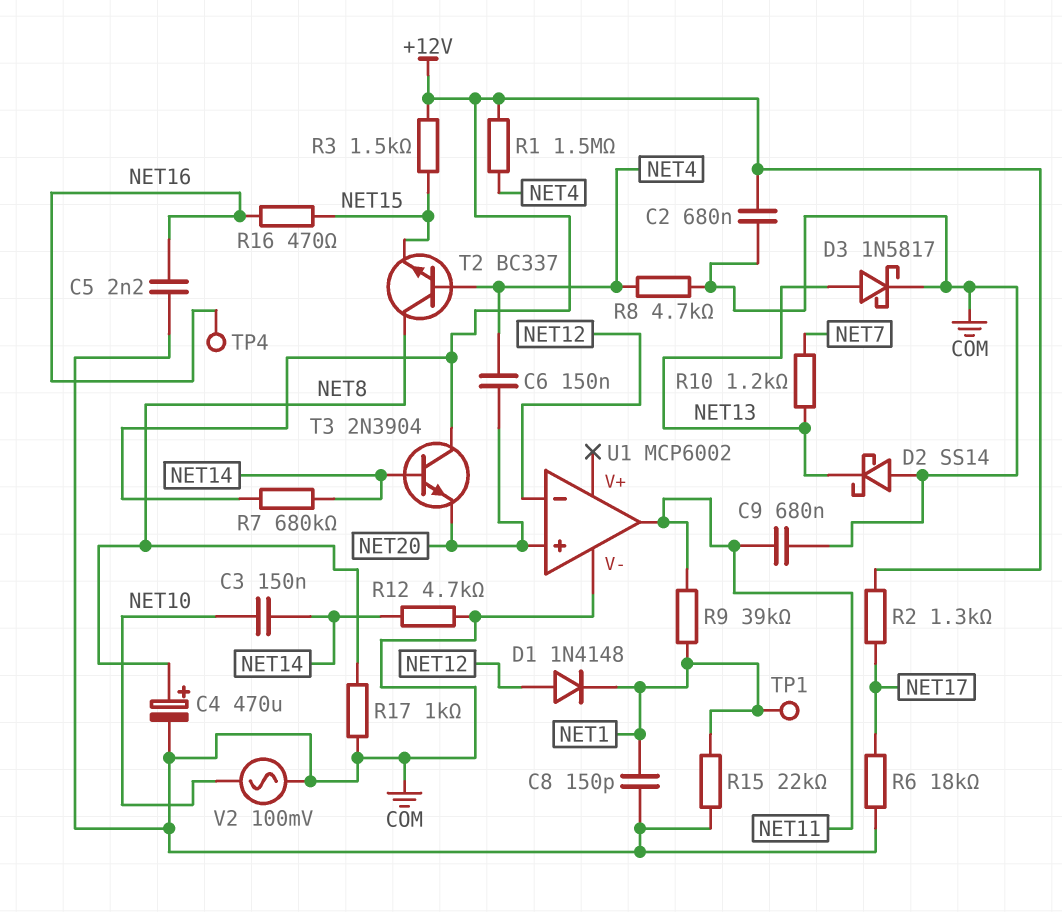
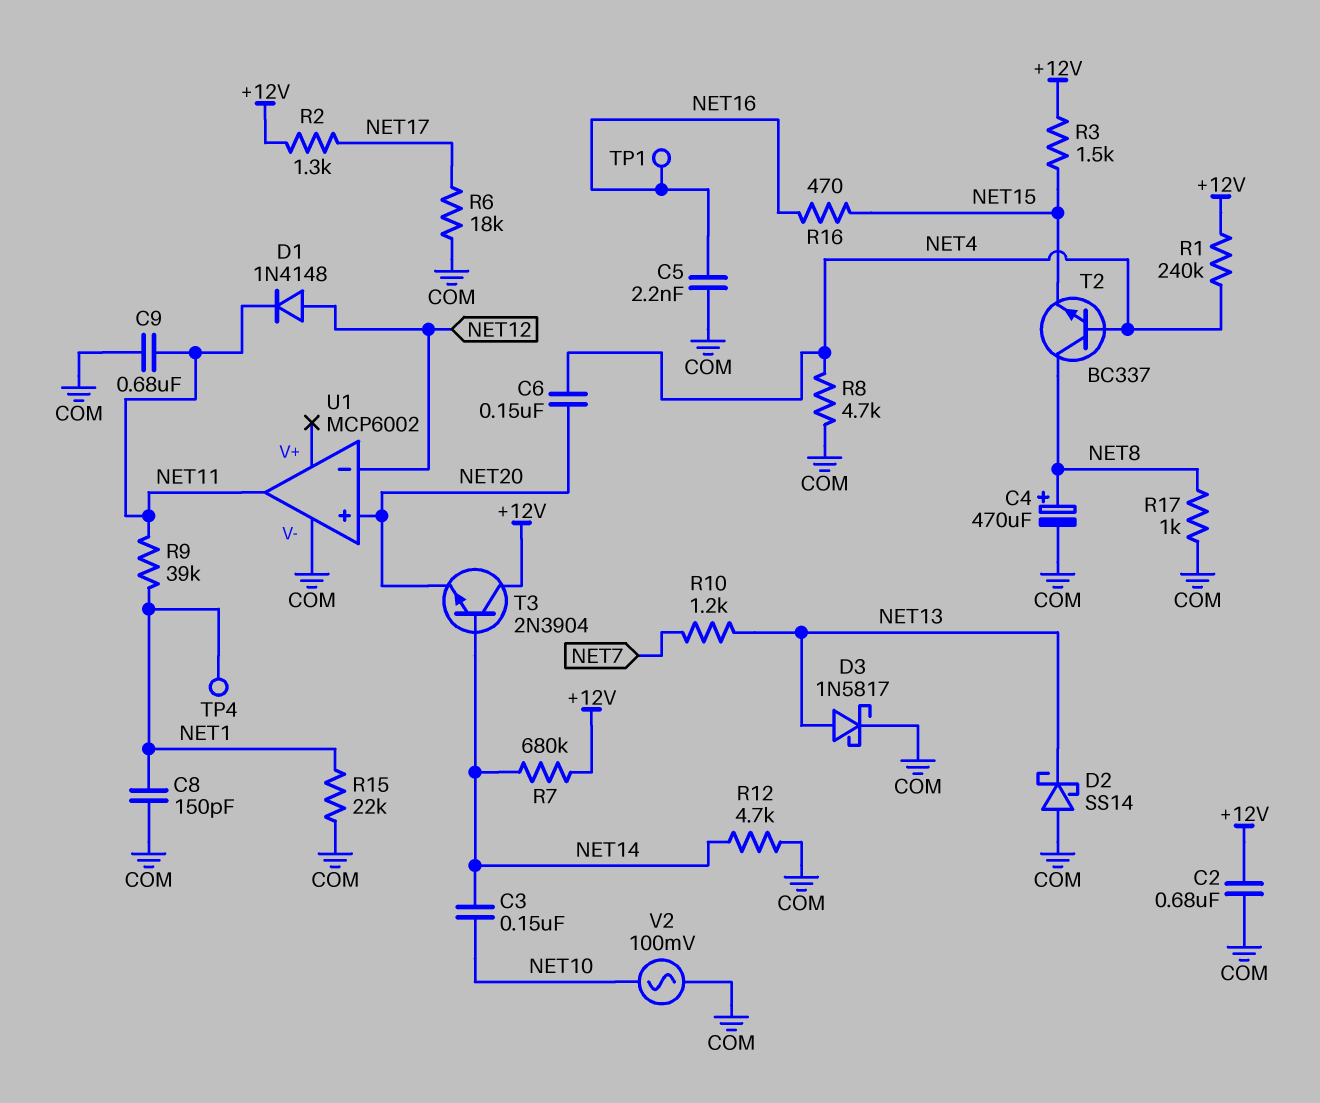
D1: diode 1N4148 (A NET12, K NET1) -> diode 1N4148 (A NET12, K NET11)
R1: 1.5M (+12V, NET4) -> 240k (+12V, NET4)
TP1: test point (NET1) -> test point (NET16)
TP4: test point (NET16) -> test point (NET1)

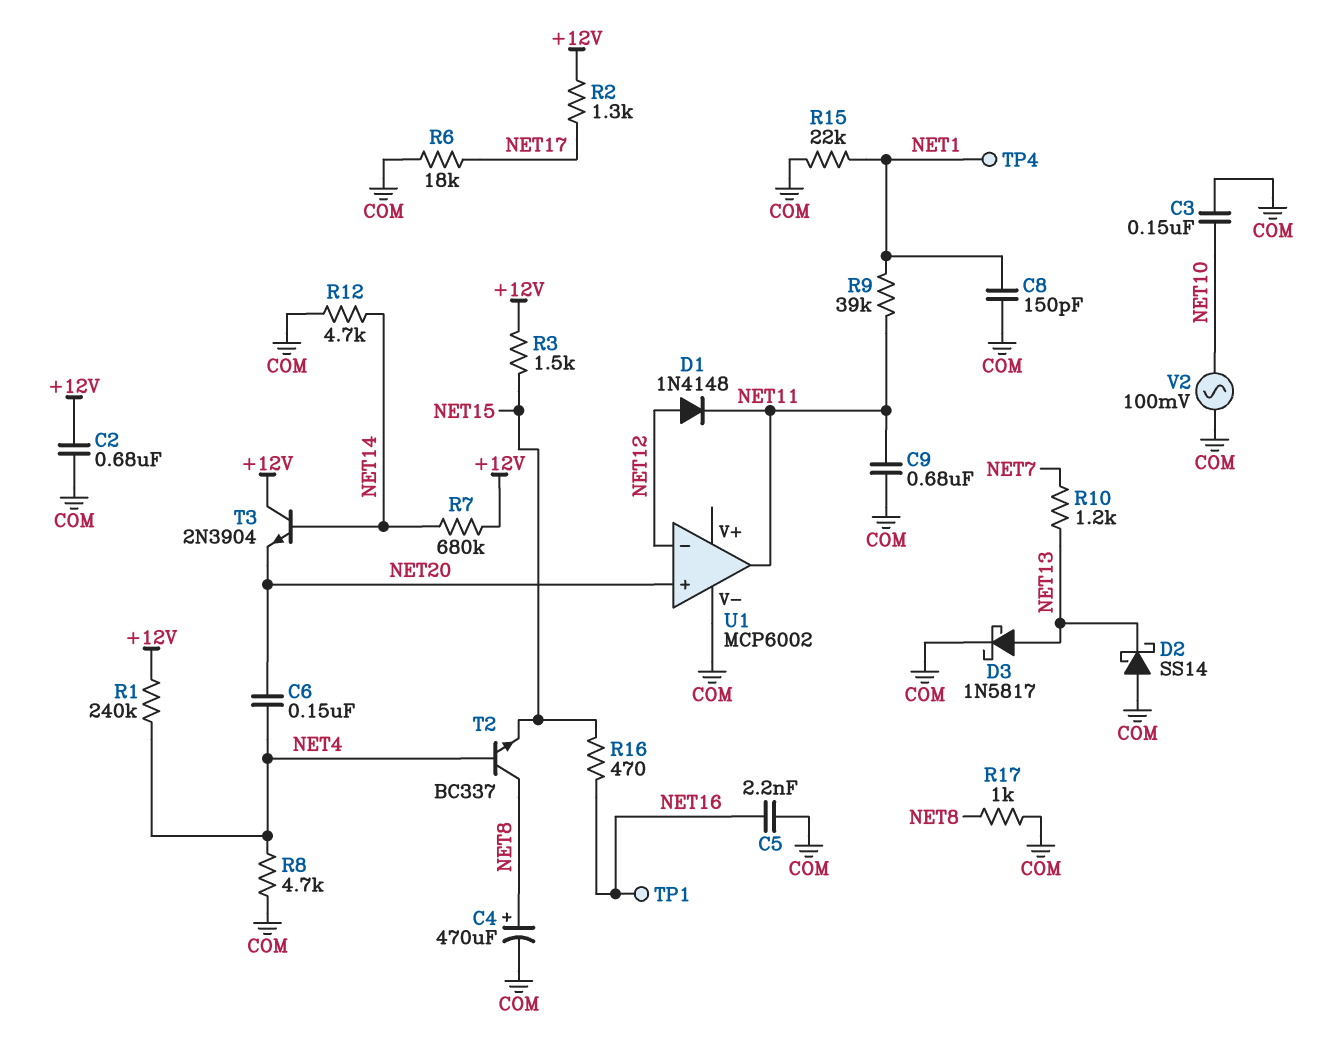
C3: 150nF (NET10, NET14) -> 150nF (COM, NET10)

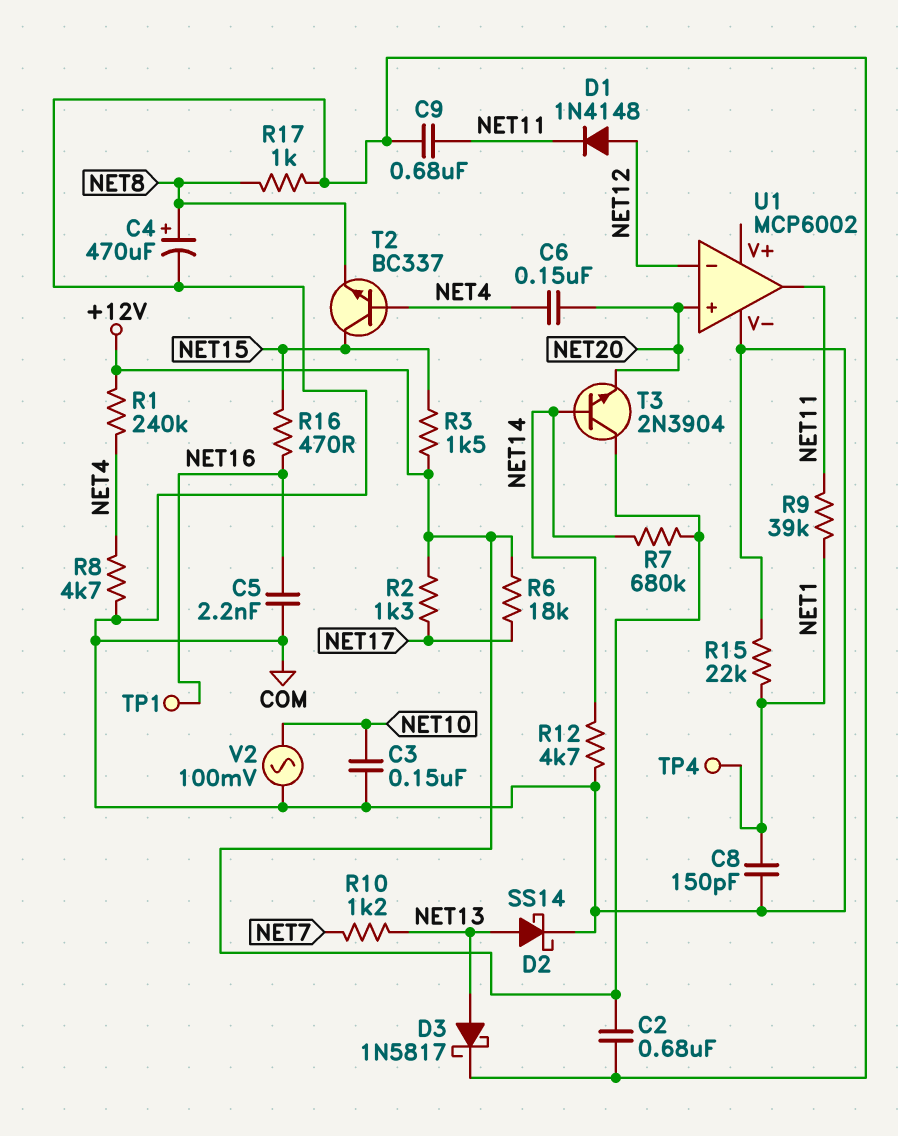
D2: schottky SS14 (A COM, K NET13) -> schottky SS14 (A NET13, K COM)
R6: 18k (COM, NET17) -> 18k (+12V, NET17)
T2: NPN BC337 (B NET4, C NET8, E NET15) -> NPN BC337 (B NET4, C NET15, E NET8)

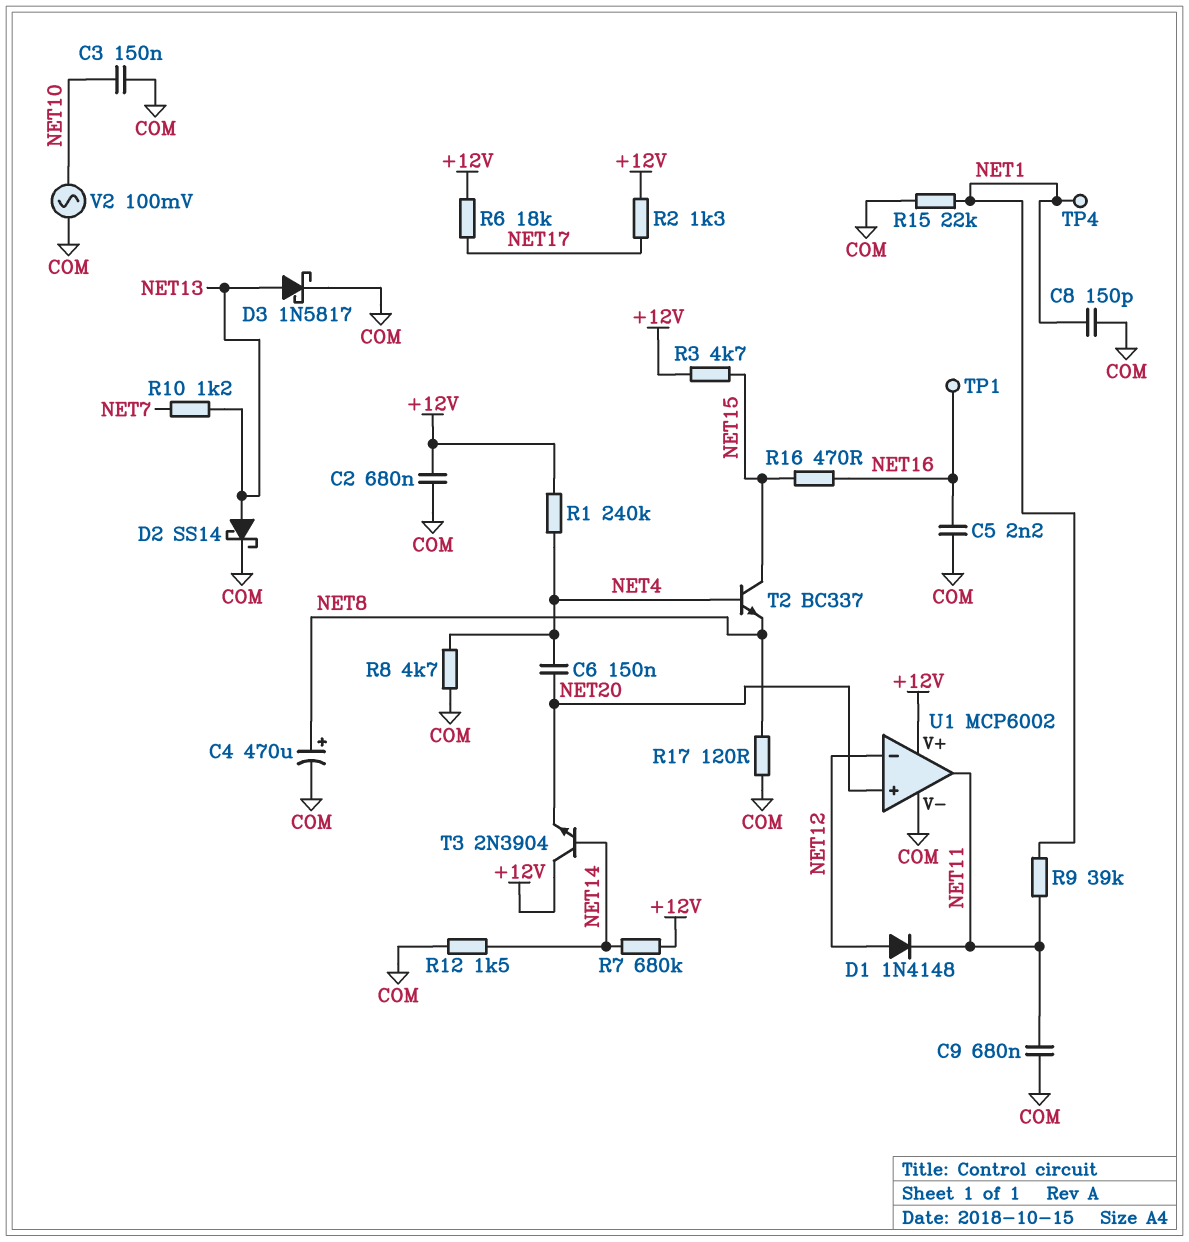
R3: 1.5k (+12V, NET15) -> 4.7k (+12V, NET15)
R12: 4.7k (COM, NET14) -> 1.5k (COM, NET14)
R17: 1k (COM, NET8) -> 120 (COM, NET8)
U1 pin V+: none -> +12V

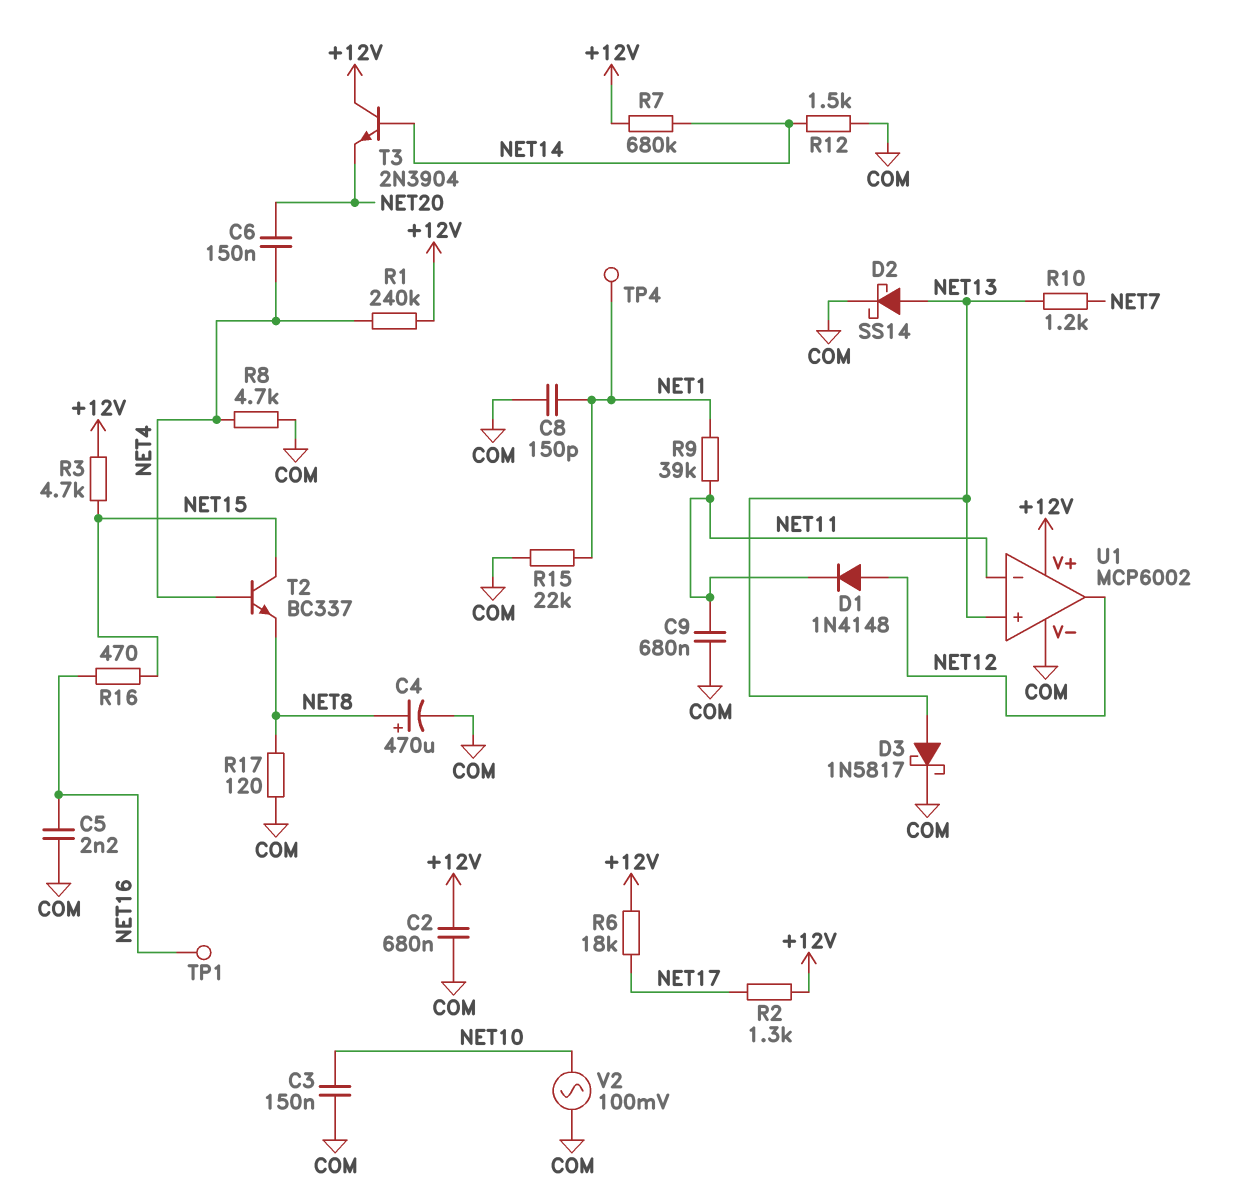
U1 pin in+: NET20 -> NET13
U1 pin in-: NET12 -> NET11
U1 pin out: NET11 -> NET12

